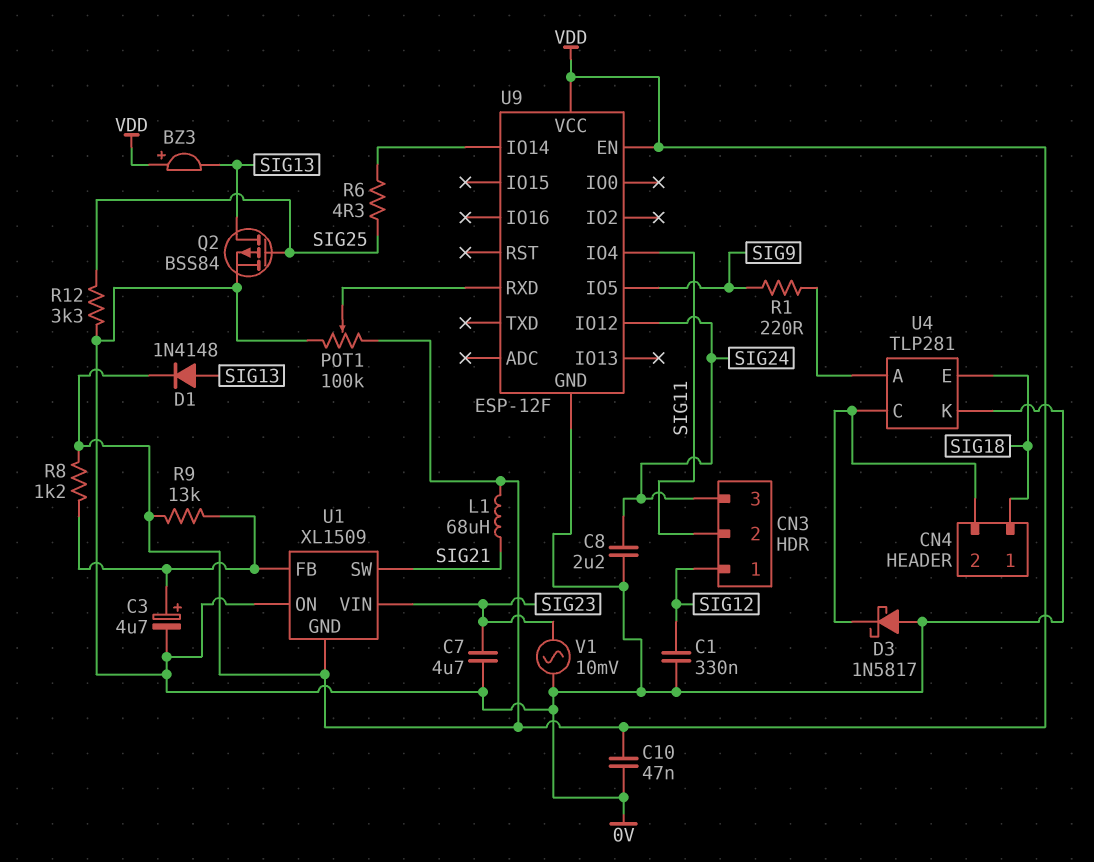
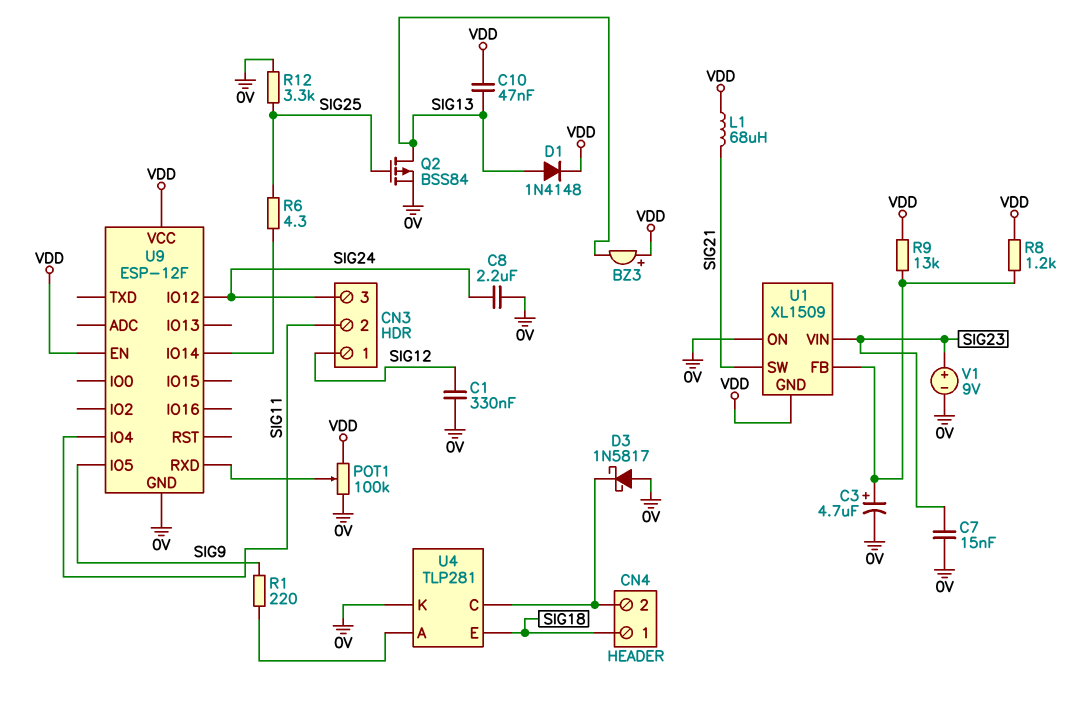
C7: 4.7uF (0V, SIG23) -> 15nF (0V, SIG23)
C10: 47nF (0V, VDD) -> 47nF (SIG13, VDD)
V1: AC 10mV (0V, SIG23) -> 9V (plus SIG23, minus 0V)

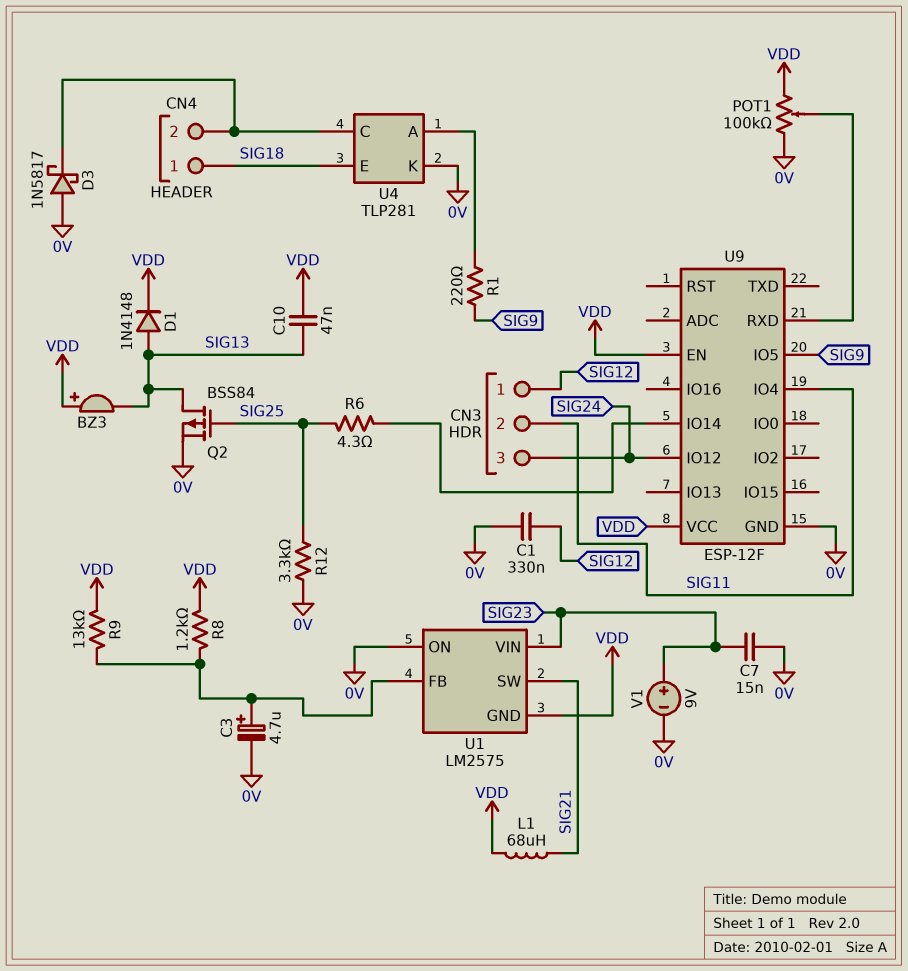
C8: 2.2uF (0V, SIG24) -> none
U1: XL1509 -> LM2575

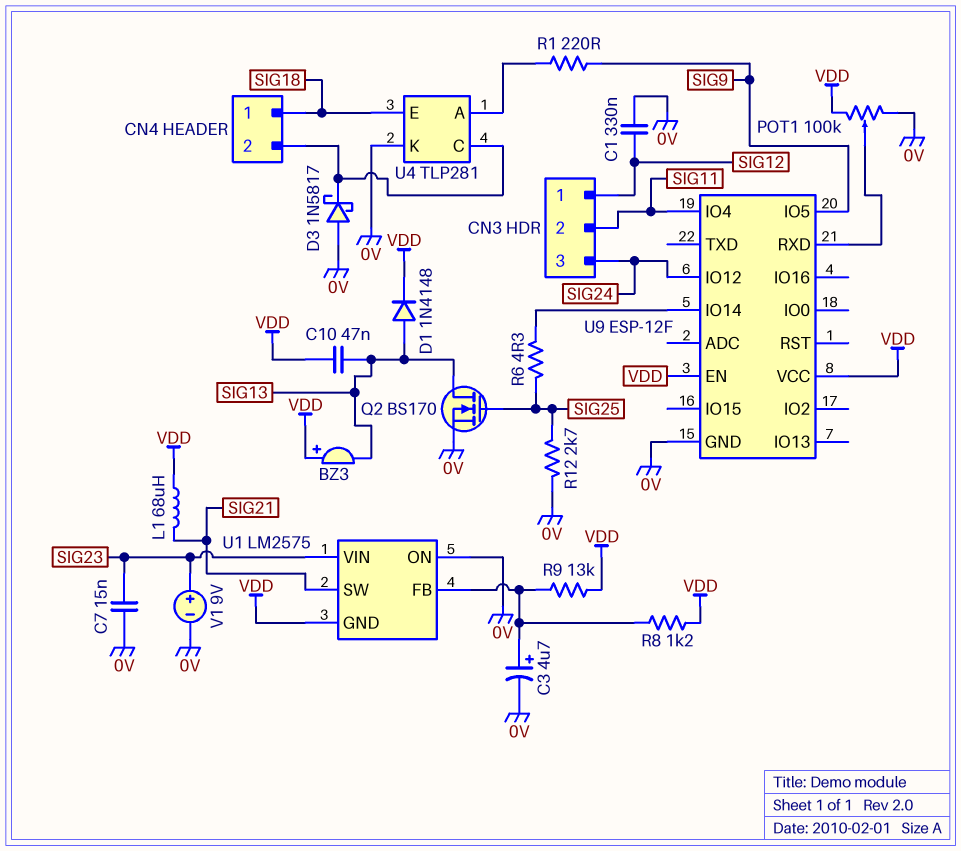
Q2: PMOS BSS84 (G SIG25, D SIG13, S 0V) -> NMOS BS170 (G SIG25, D SIG13, S 0V)
R12: 3.3k (0V, SIG25) -> 2.7k (0V, SIG25)

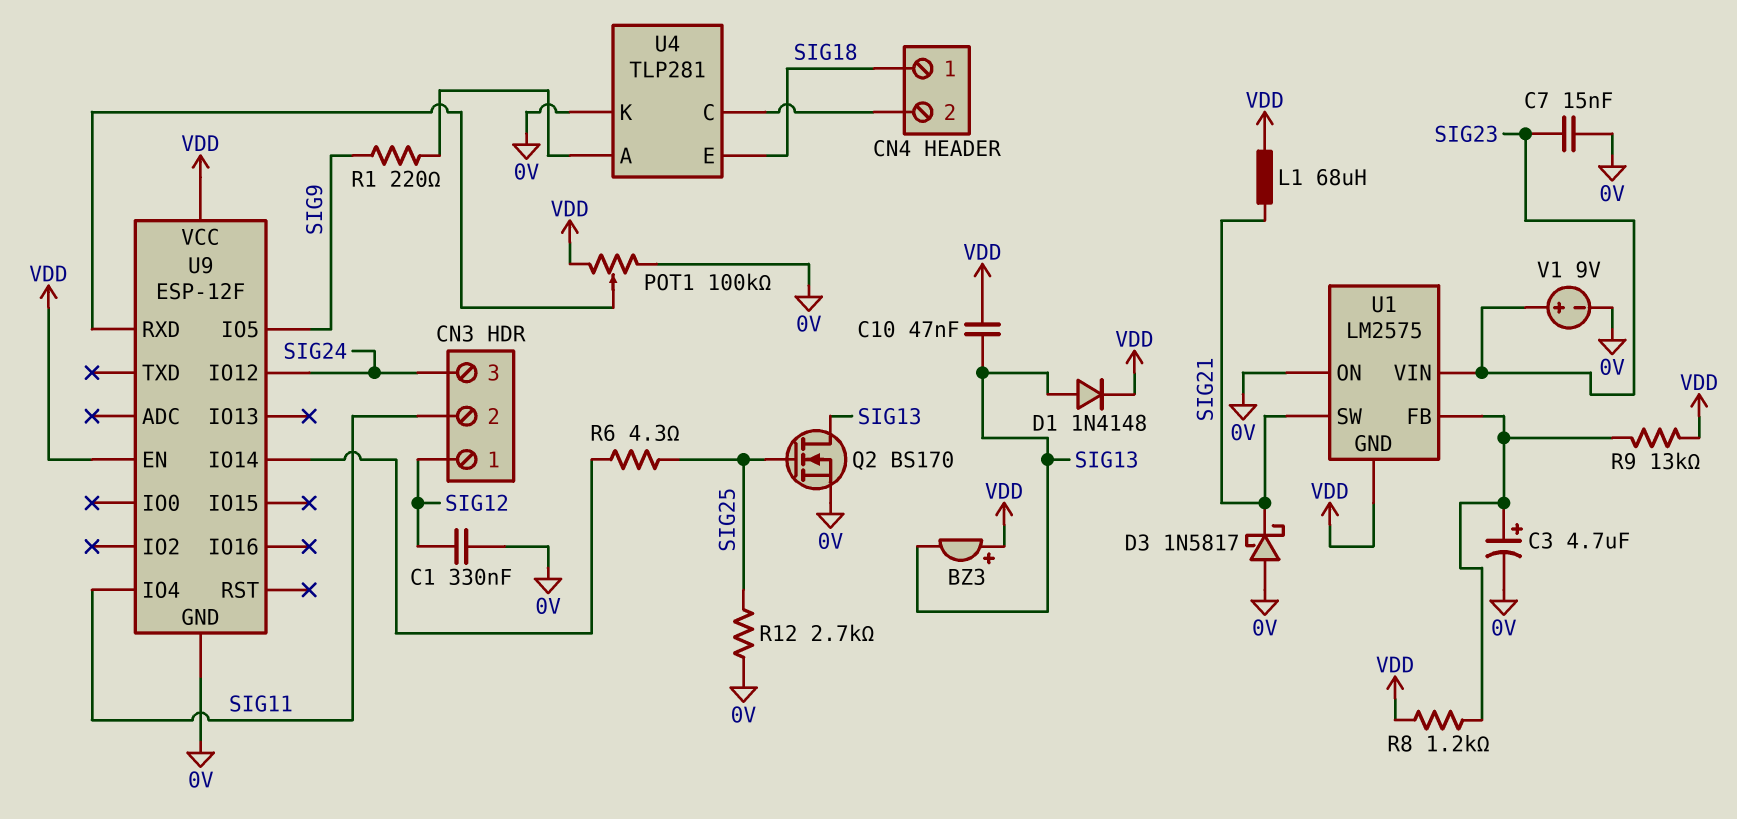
D3: schottky 1N5817 (A 0V, K CN4/2) -> schottky 1N5817 (A 0V, K SIG21)

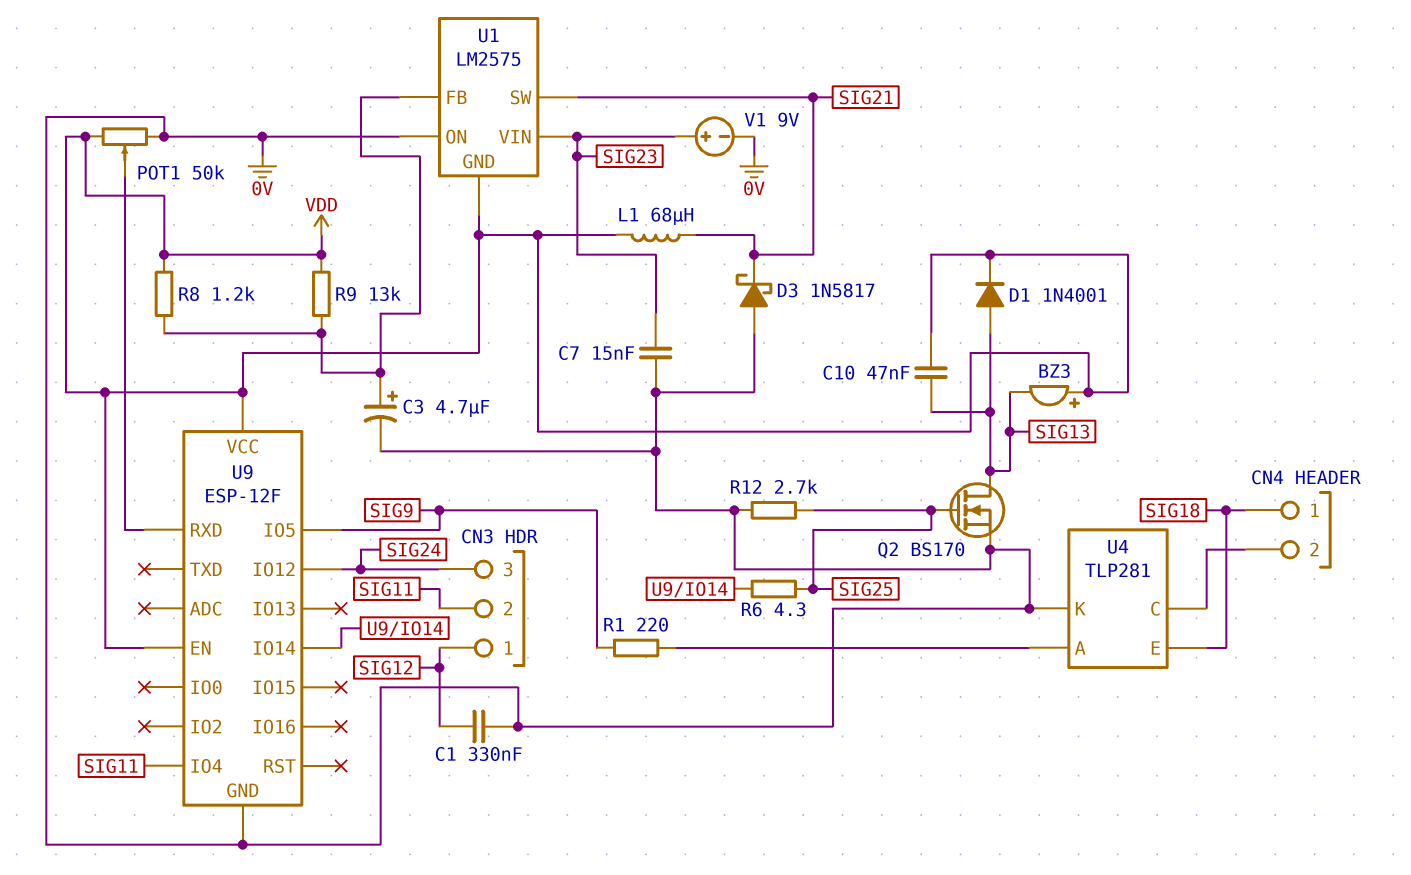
D1: diode 1N4148 (A SIG13, K VDD) -> diode 1N4001 (A SIG13, K VDD)
POT1: 100k (0V, VDD, wiper U9/RXD) -> 50k (0V, VDD, wiper U9/RXD)

